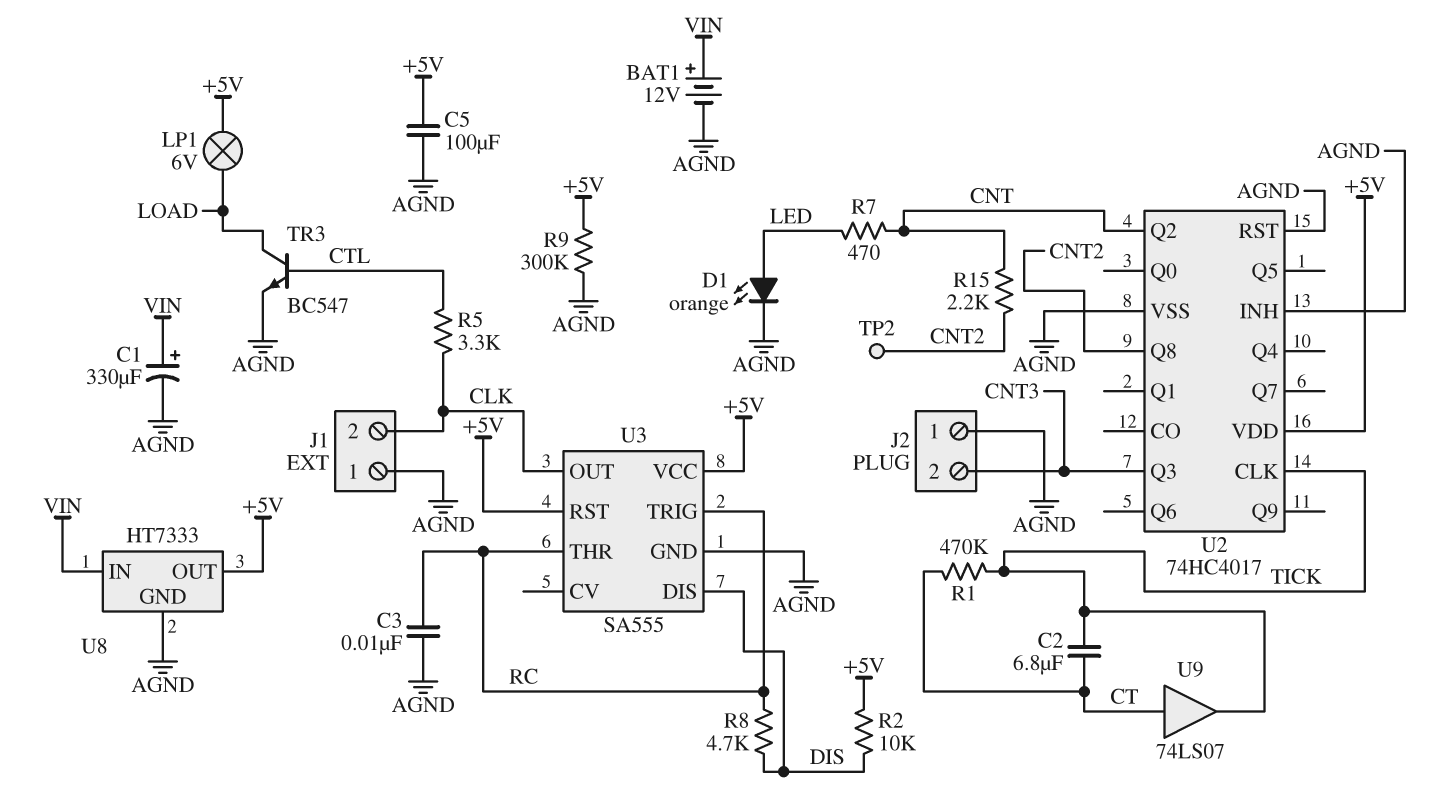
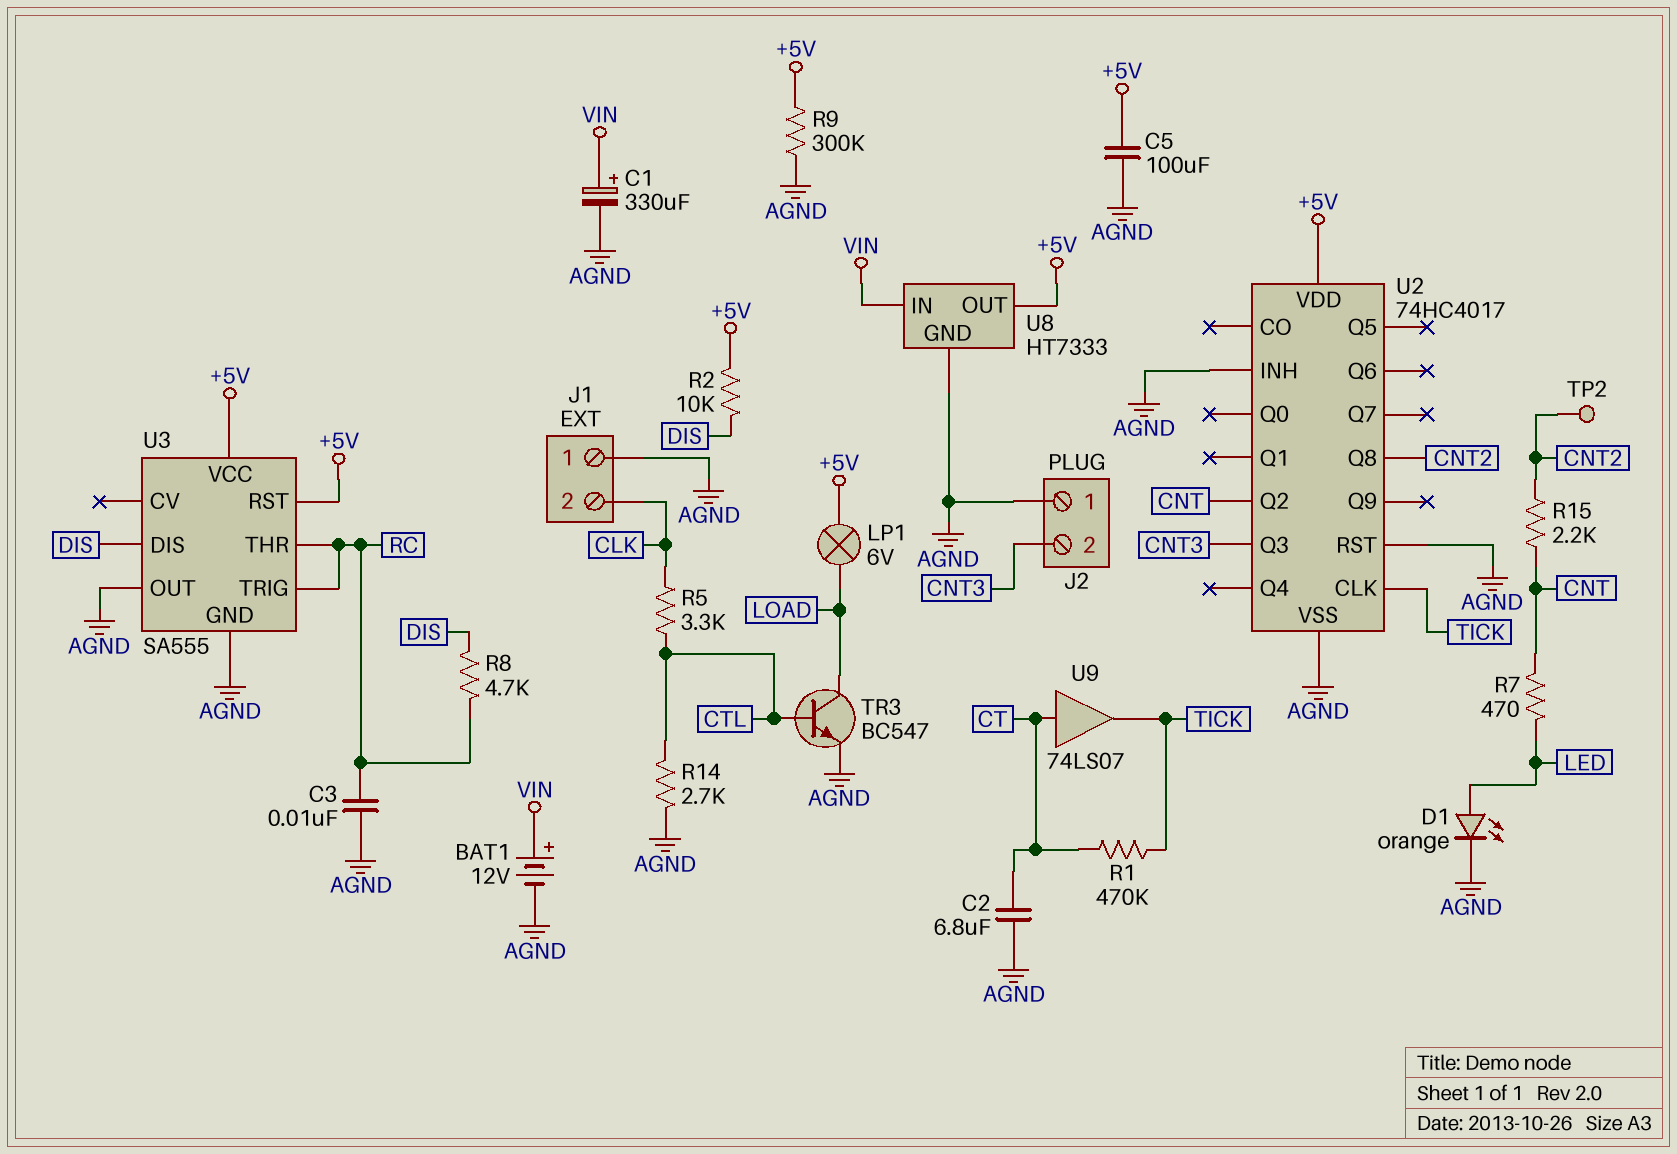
C2: 6.8uF (CT, TICK) -> 6.8uF (AGND, CT)
R14: none -> 2.7k (AGND, CTL)
U3 pin OUT: CLK -> AGND

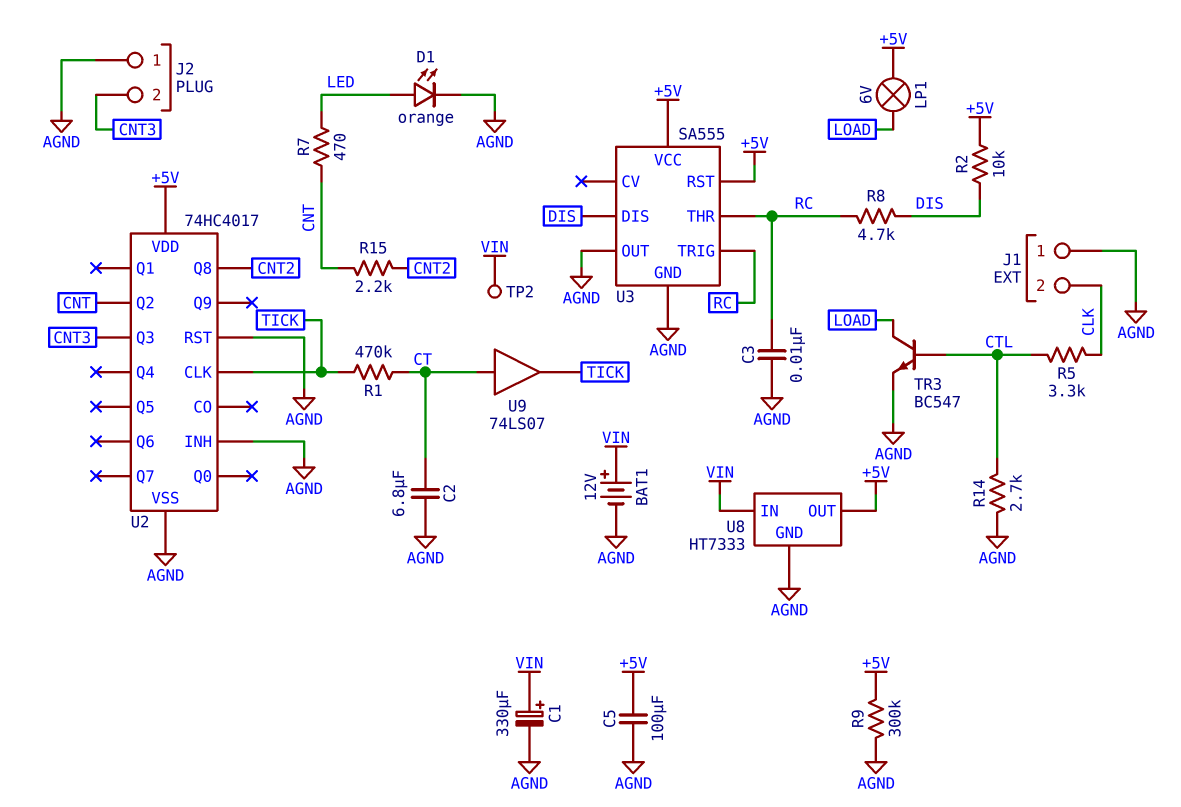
TP2: test point (CNT2) -> test point (VIN)

